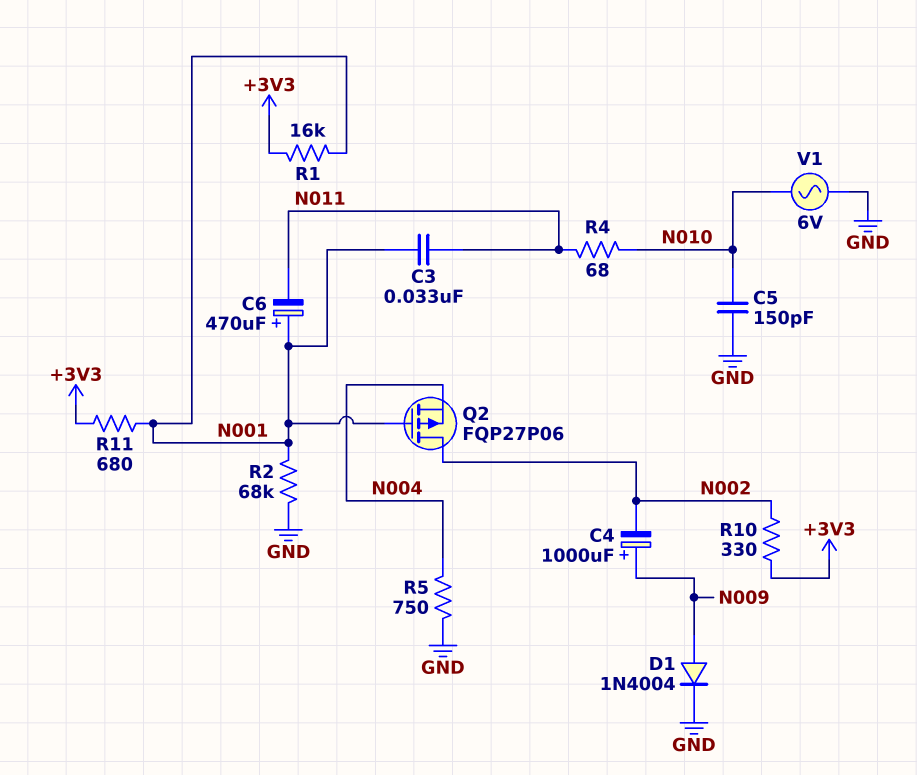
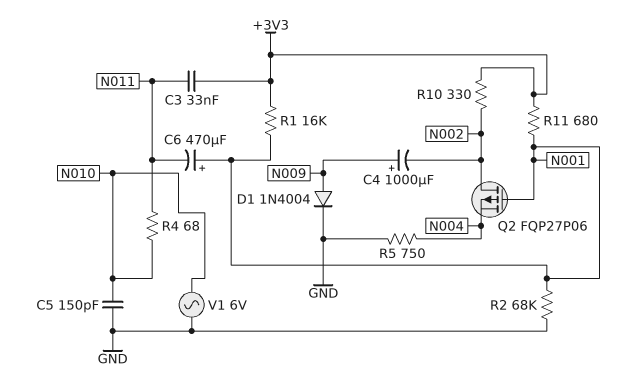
C3: 33nF (N001, N011) -> 33nF (+3V3, N011)

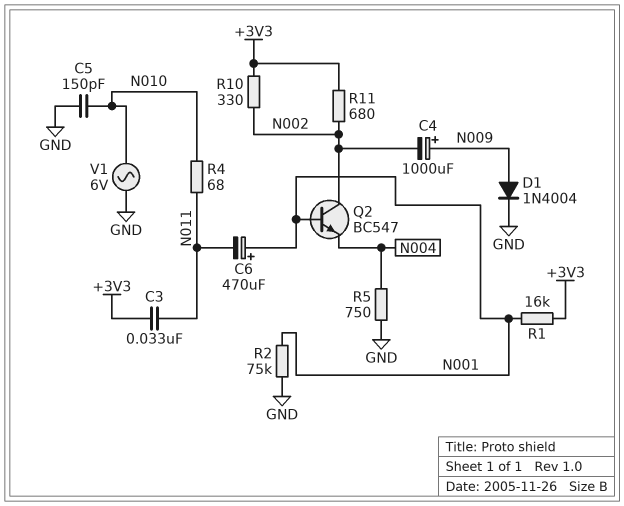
Q2: PMOS FQP27P06 (G N001, D N002, S N004) -> NPN BC547 (B N001, C N002, E N004)
R2: 68k (GND, N001) -> 75k (GND, N001)
R11: 680 (+3V3, N001) -> 680 (+3V3, N002)

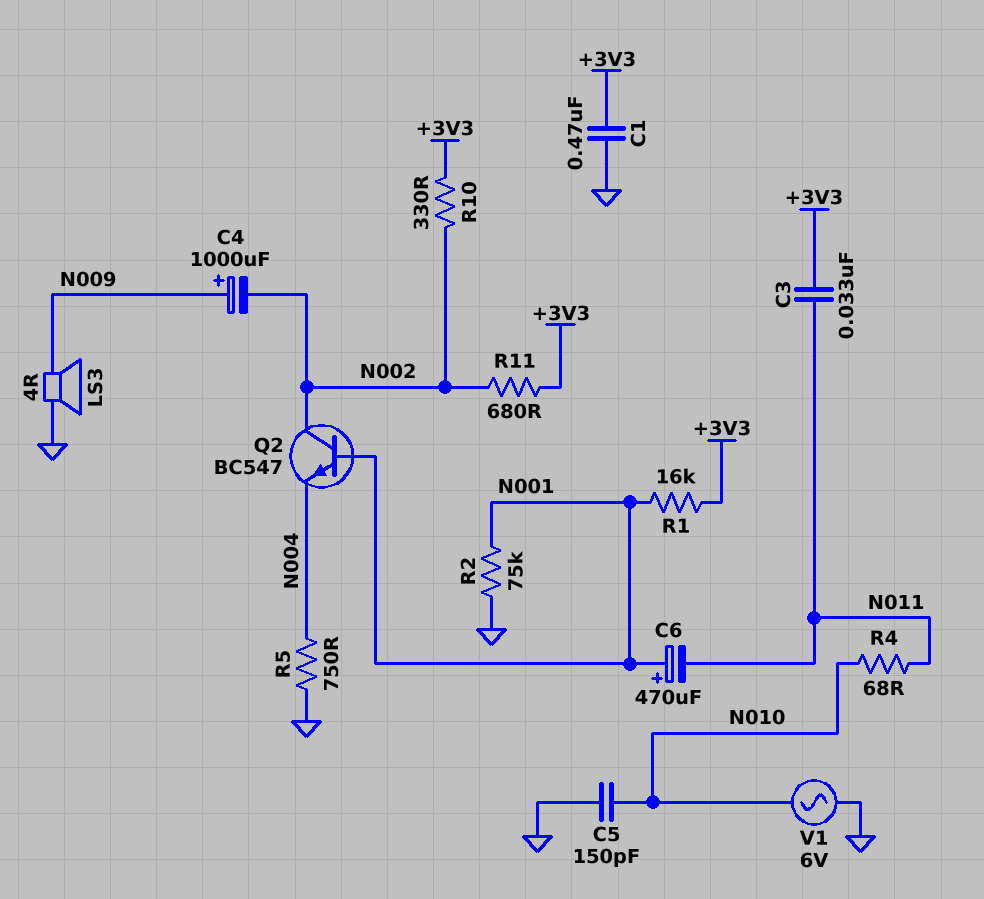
C1: none -> 470nF (+3V3, GND)
D1: diode 1N4004 (A N009, K GND) -> none
LS3: none -> speaker 4R (GND, N009)

